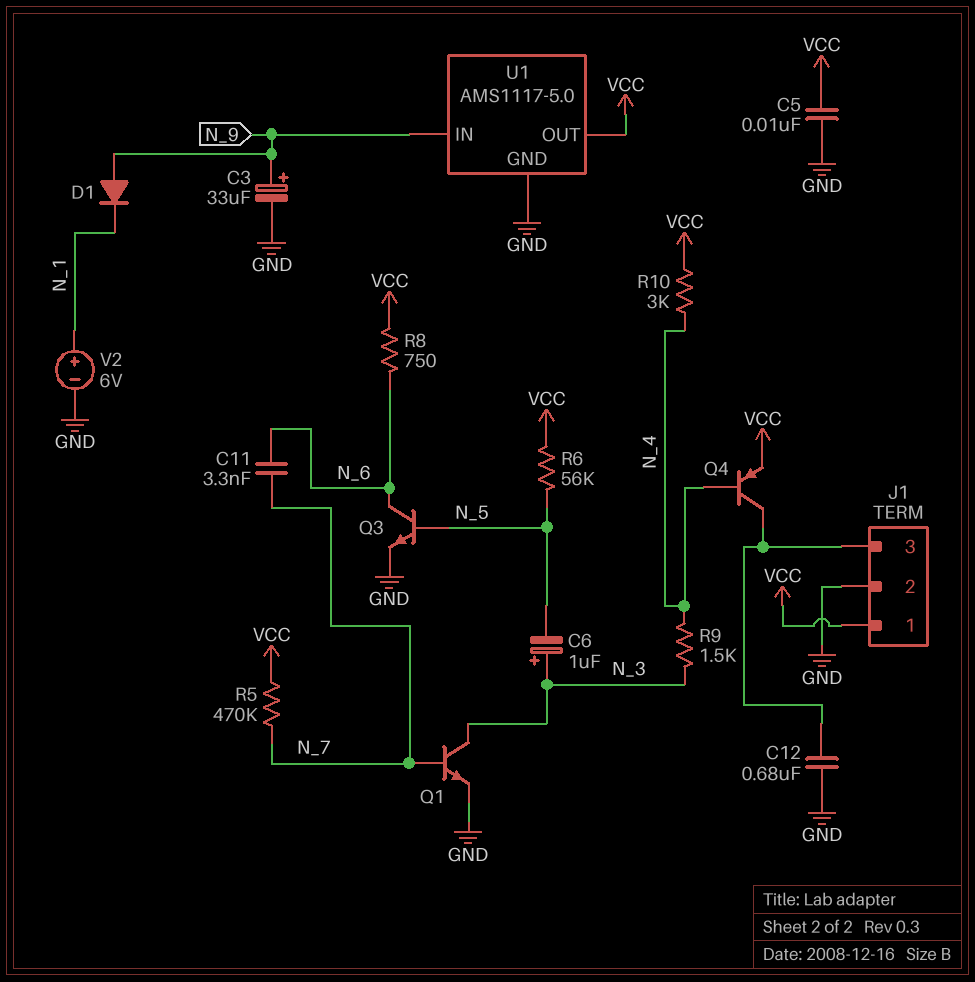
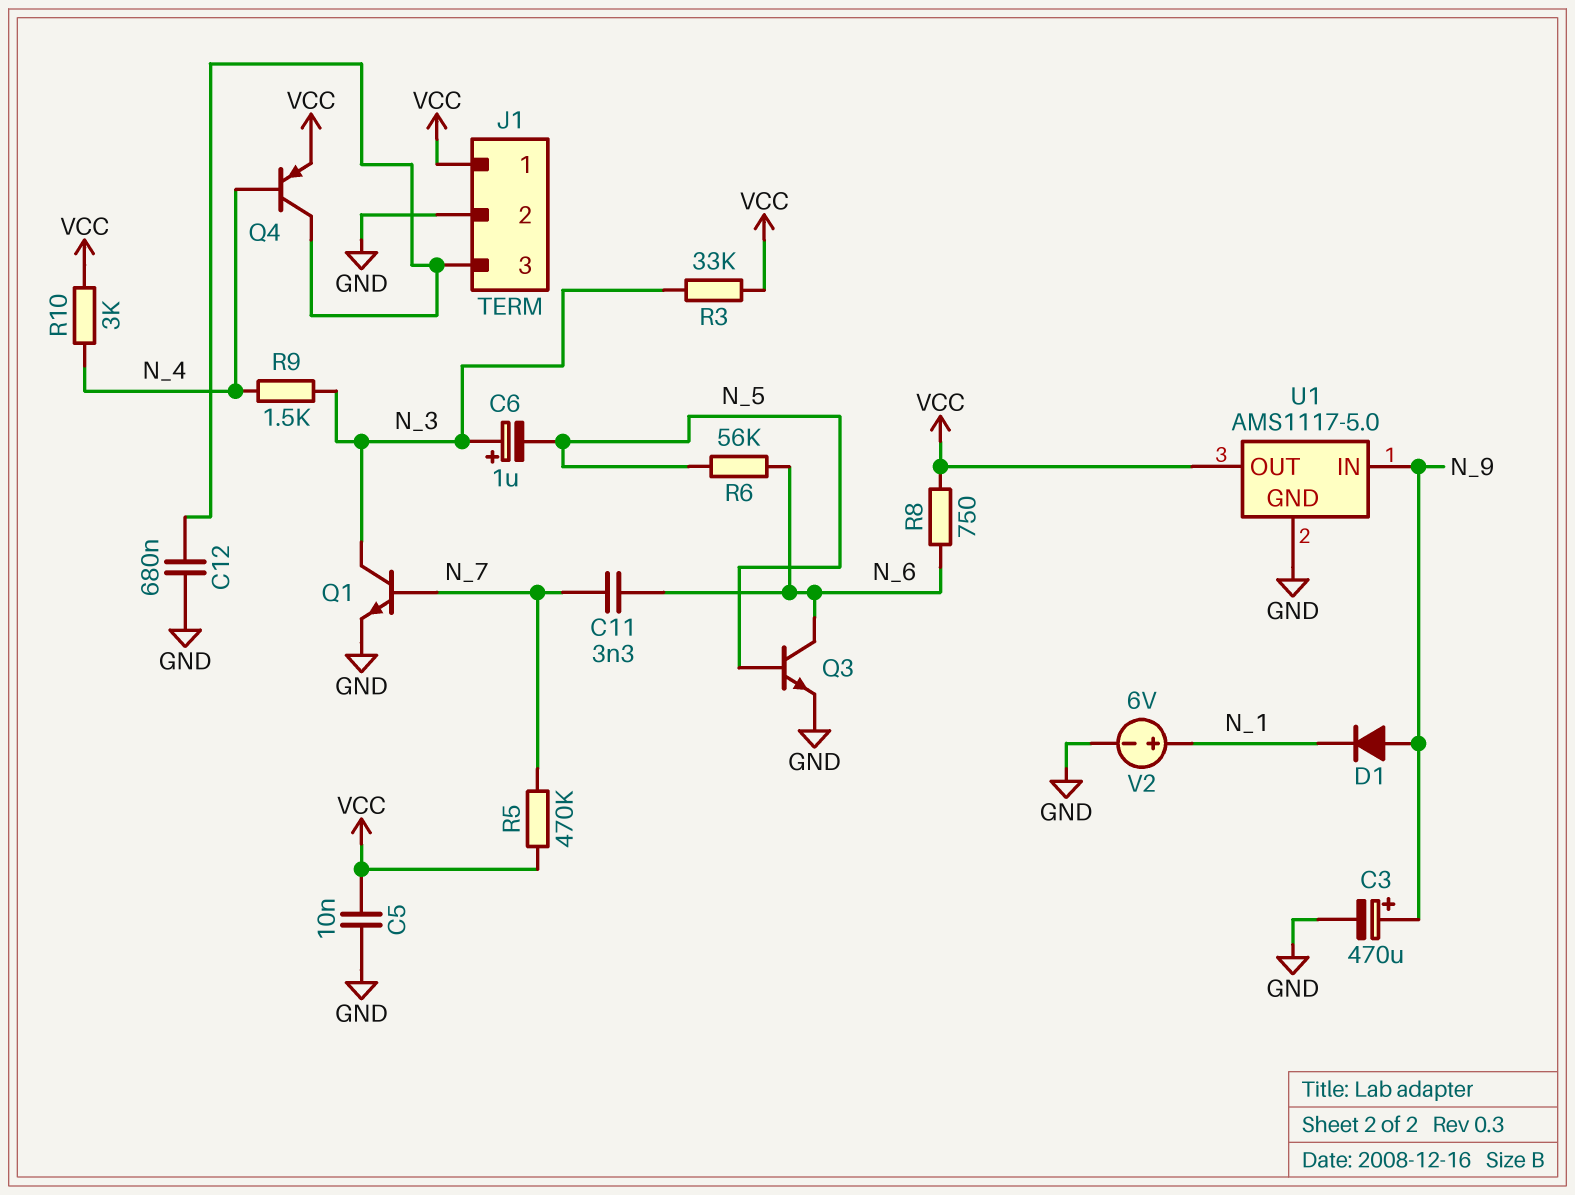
C3: 33uF (plus N_9, minus GND) -> 470uF (plus N_9, minus GND)
R3: none -> 33k (N_3, VCC)
R6: 56k (N_5, VCC) -> 56k (N_5, N_6)

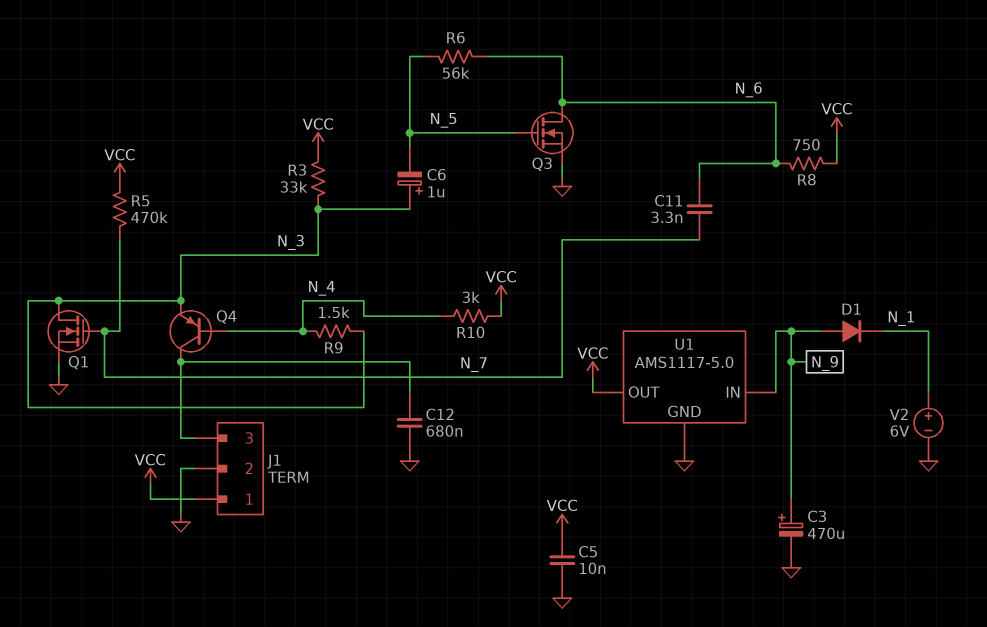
Q1: NPN (B N_7, C N_3, E GND) -> NMOS (G N_7, D N_3, S GND)
Q3: NPN (B N_5, C N_6, E GND) -> NMOS (G N_5, D N_6, S GND)
Q4: PNP (B N_4, C J1/3, E VCC) -> PNP (B N_4, C J1/3, E N_3)

